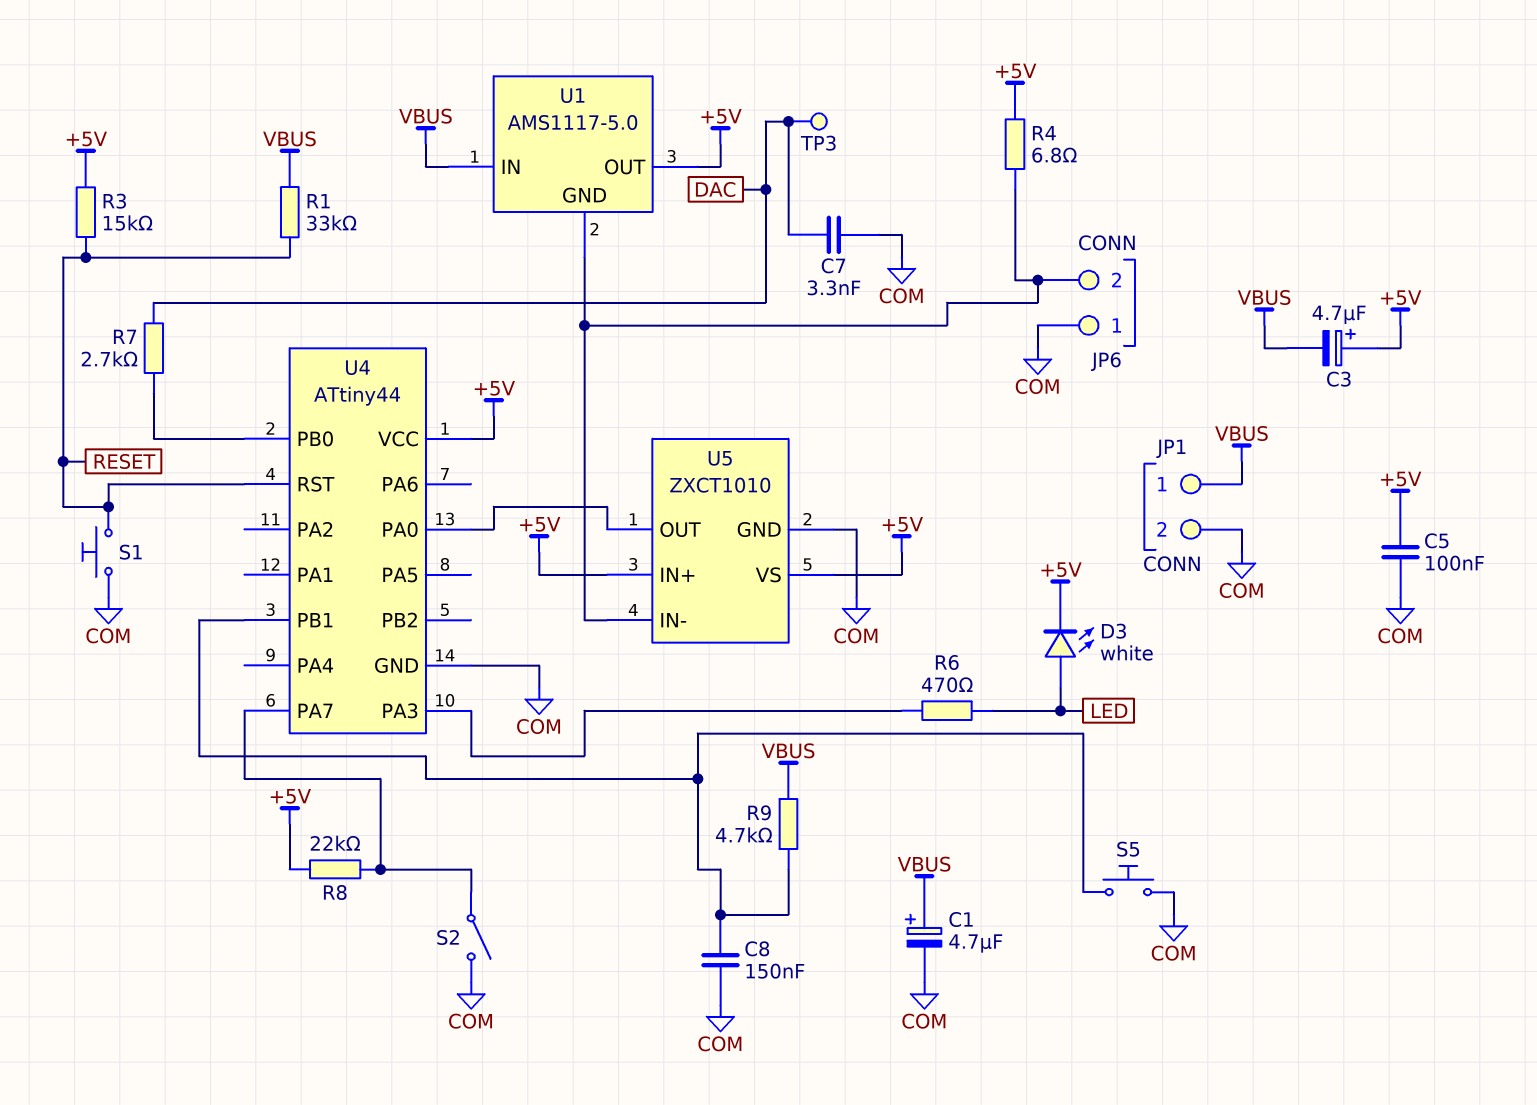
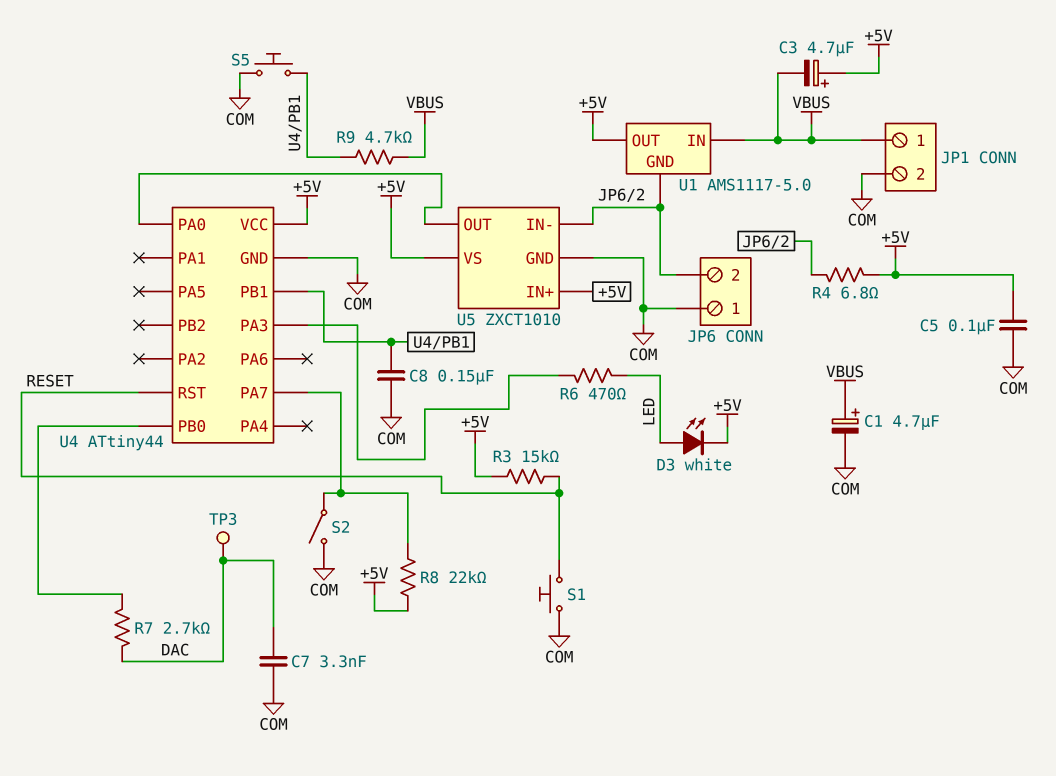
R1: 33k (RESET, VBUS) -> none

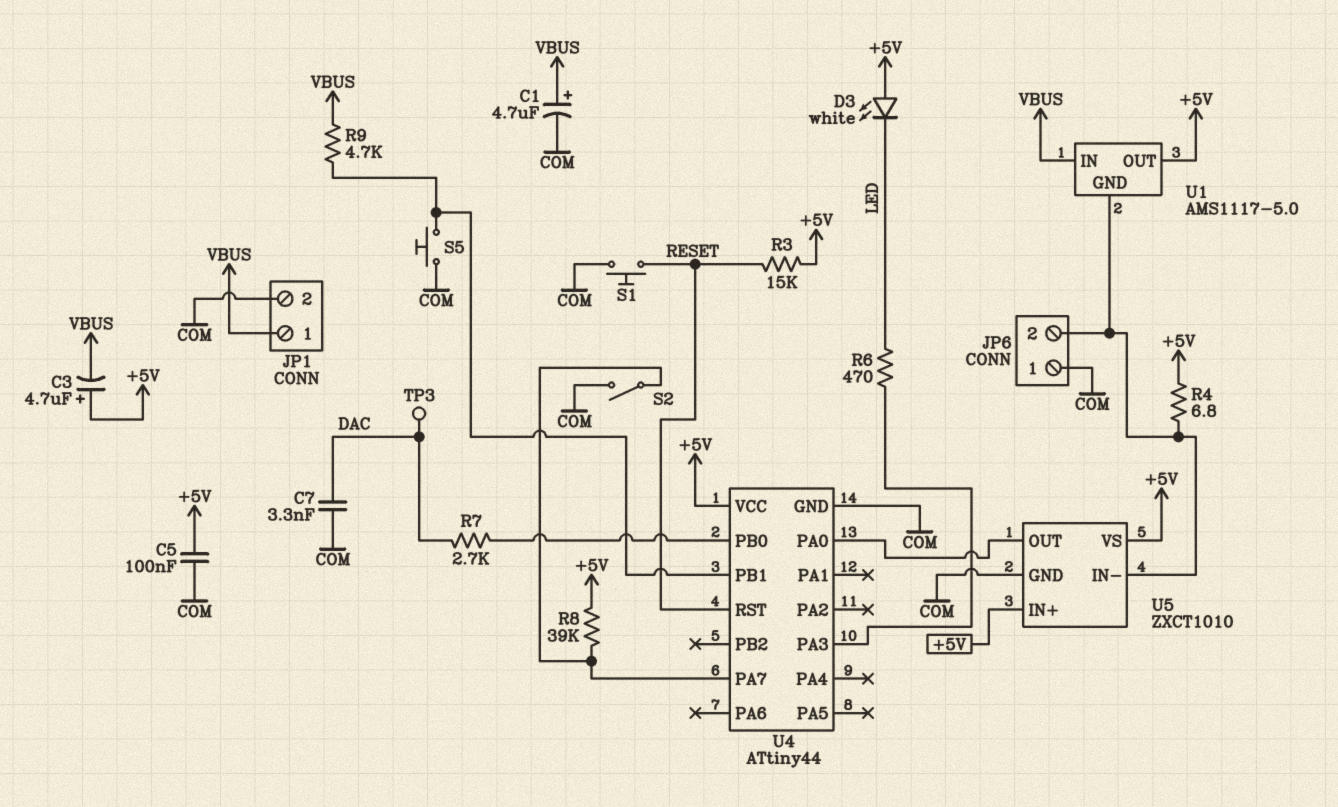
C8: 150nF (COM, U4/PB1) -> none
D3: LED white (A LED, K +5V) -> LED white (A +5V, K LED)
R8: 22k (+5V, U4/PA7) -> 39k (+5V, U4/PA7)

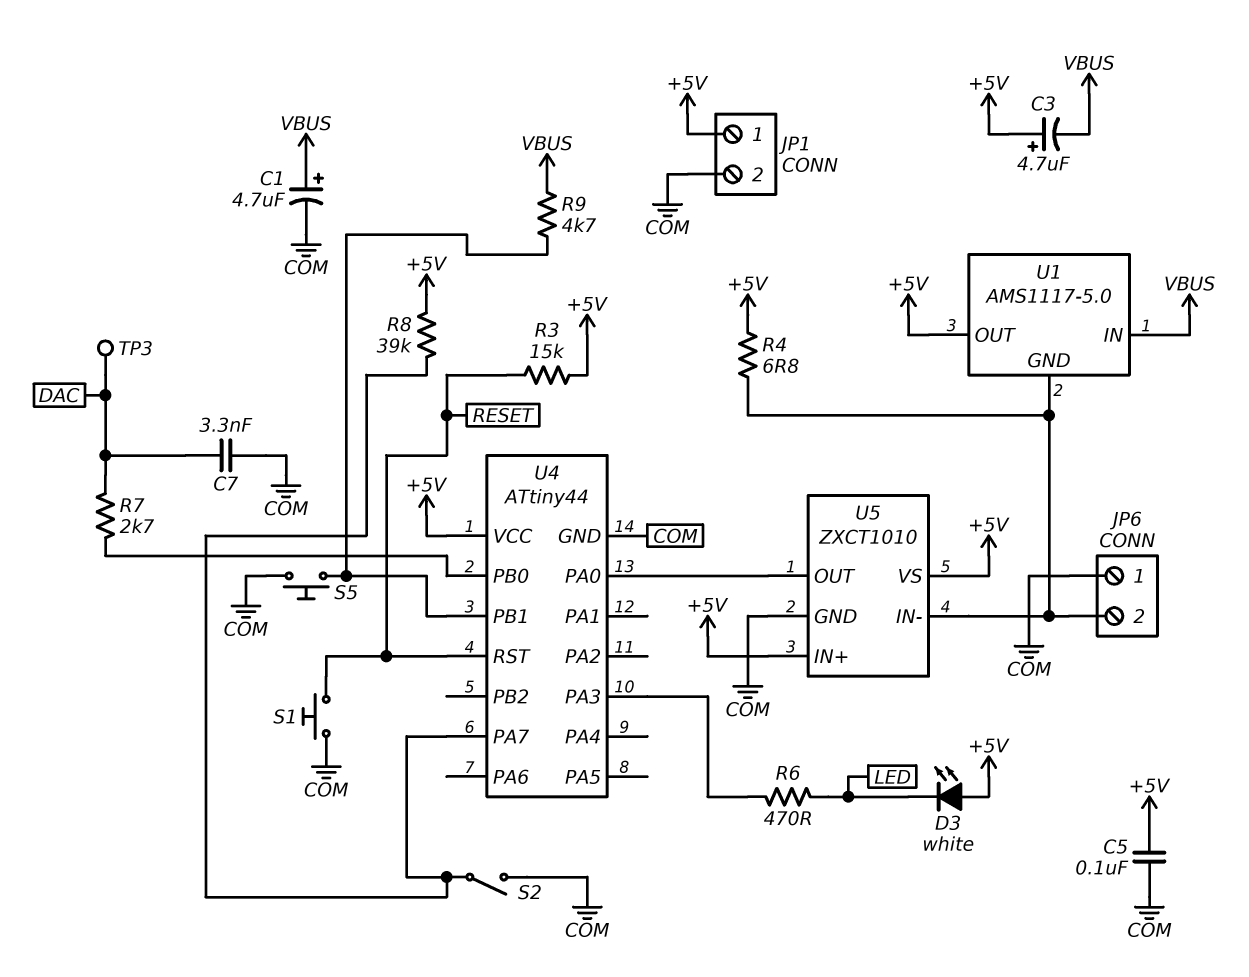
JP1 pin 1: VBUS -> +5V

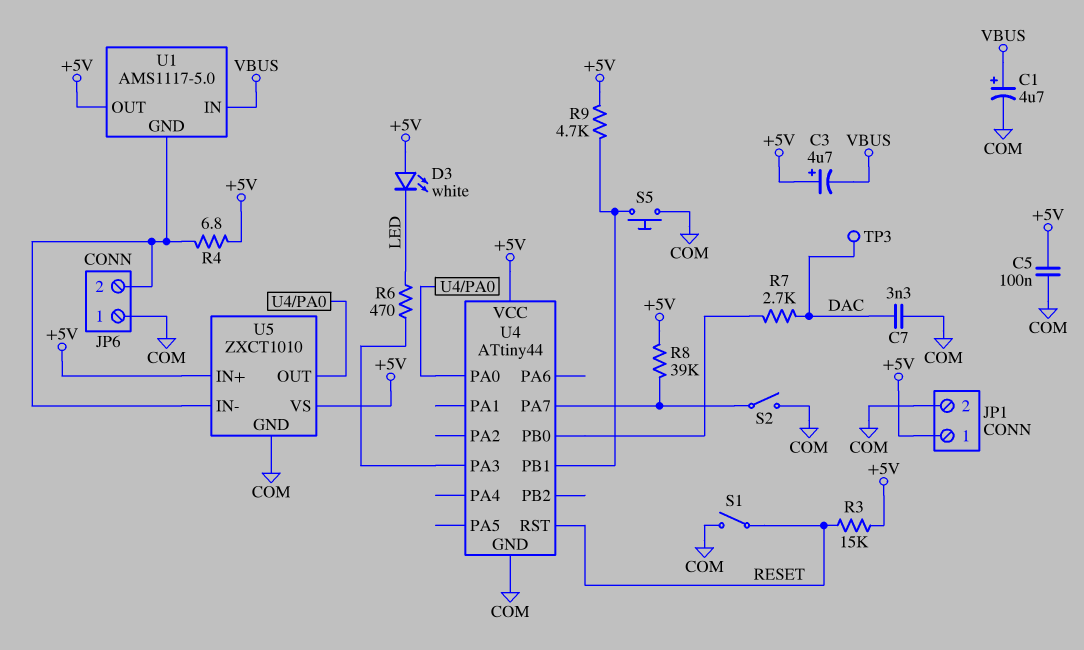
R9: 4.7k (U4/PB1, VBUS) -> 4.7k (+5V, U4/PB1)
S1: button (COM, RESET) -> switch (COM, RESET)

